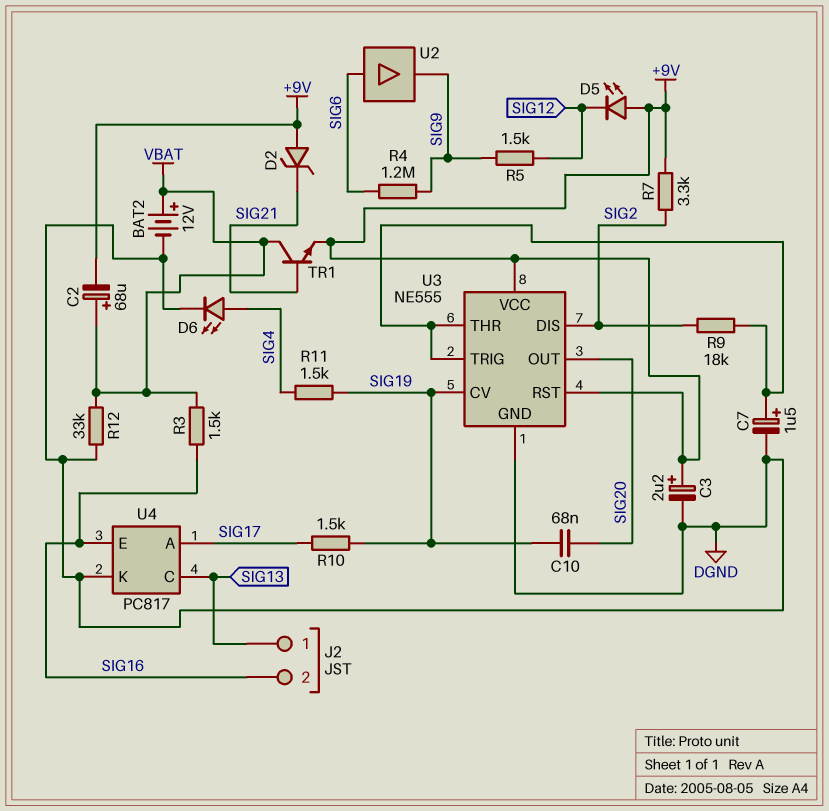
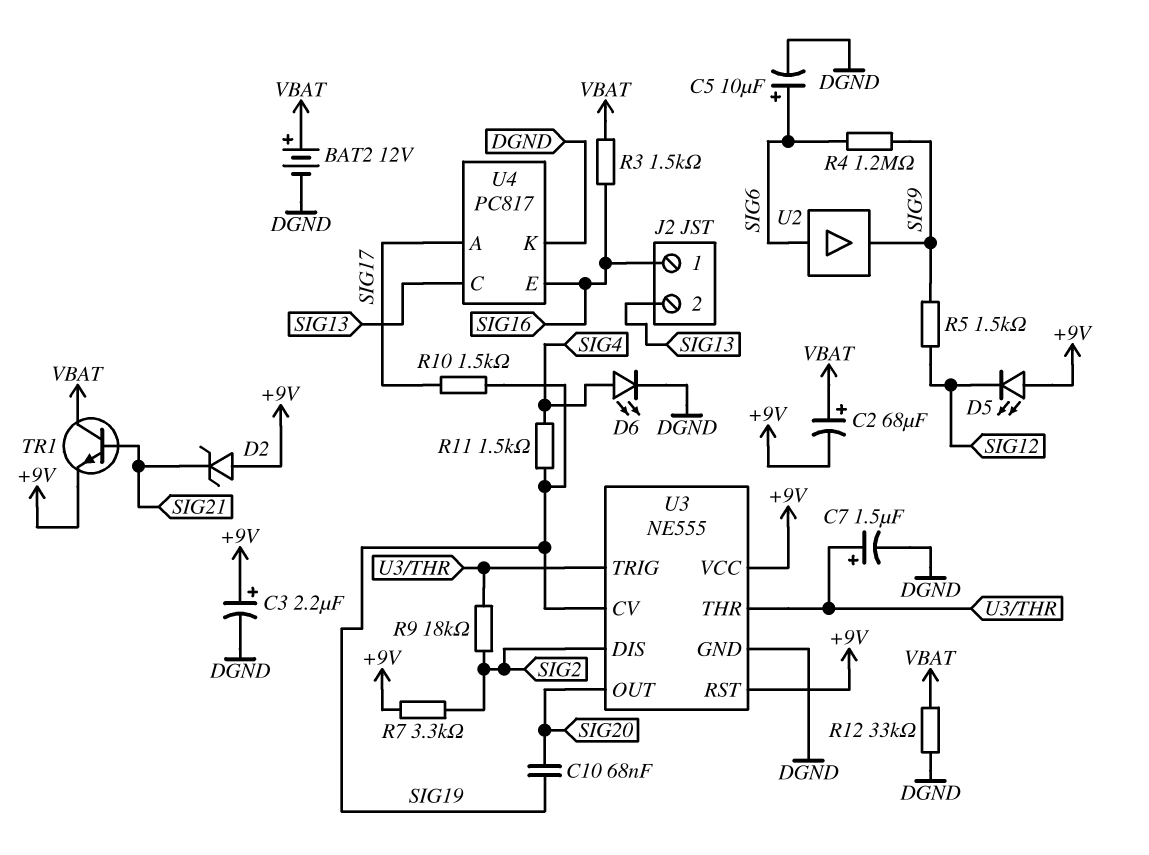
C5: none -> 10uF (plus SIG6, minus DGND)
J2 pin 1: SIG13 -> SIG16
J2 pin 2: SIG16 -> SIG13

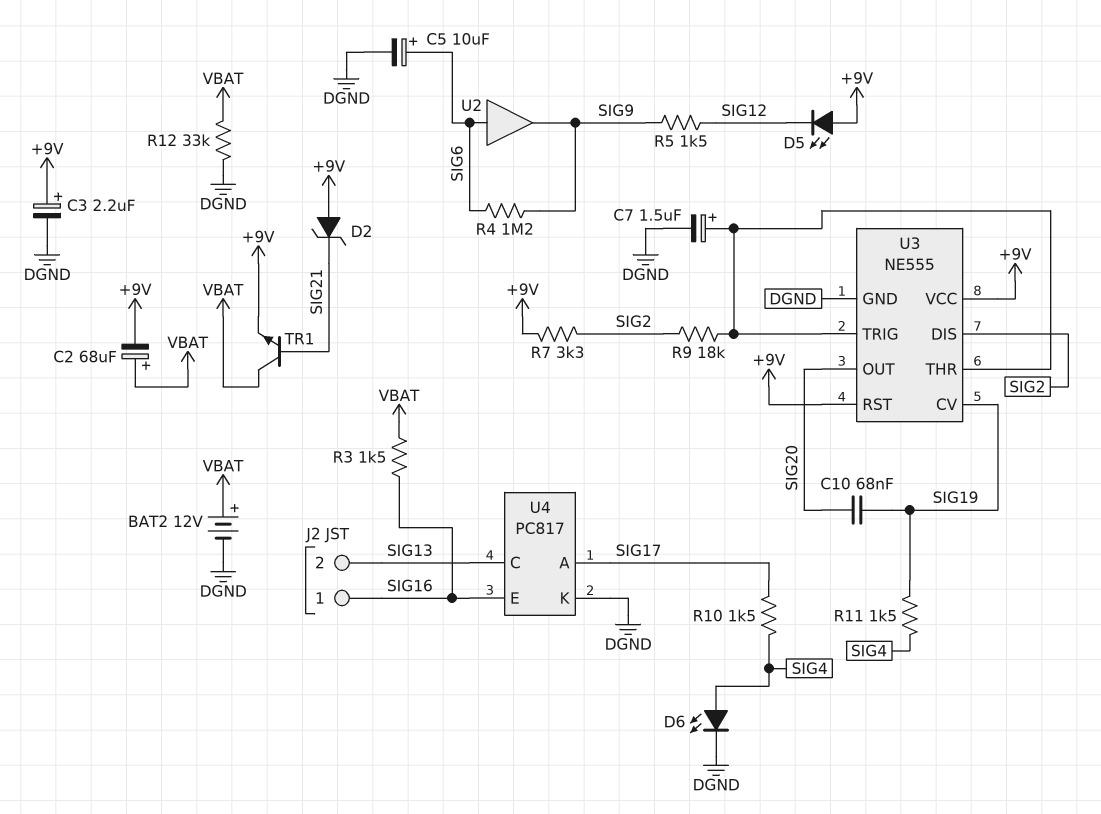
R10: 1.5k (SIG17, SIG19) -> 1.5k (SIG4, SIG17)

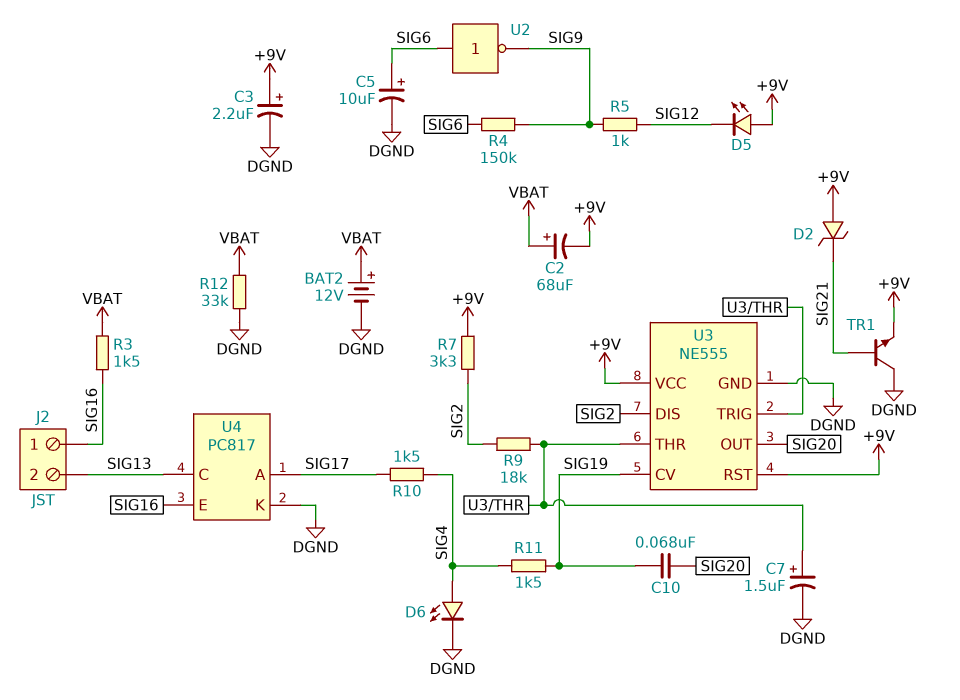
R4: 1.2M (SIG6, SIG9) -> 150k (SIG6, SIG9)
R5: 1.5k (SIG9, SIG12) -> 1k (SIG9, SIG12)
TR1: NPN (B SIG21, C VBAT, E +9V) -> NPN (B SIG21, C DGND, E +9V)
U2: buffer (in SIG6, out SIG9) -> NOT (in SIG6, out SIG9)

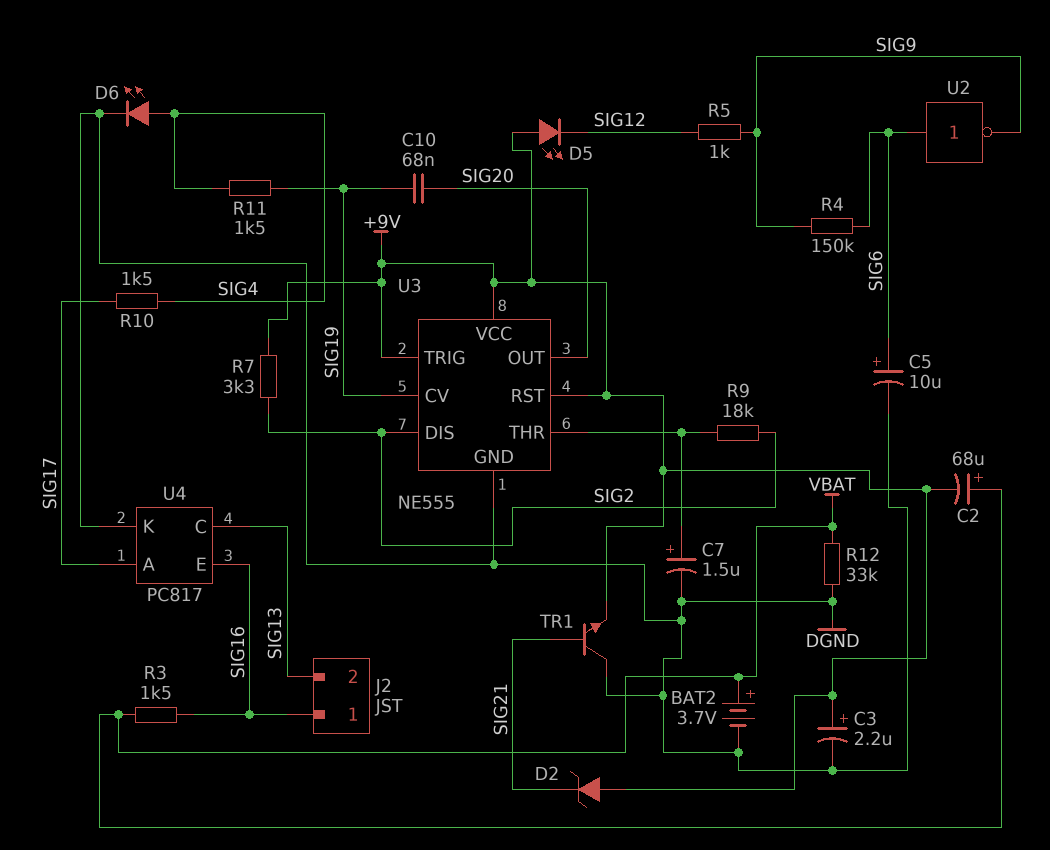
BAT2: 12V (plus VBAT, minus DGND) -> 3.7V (plus VBAT, minus DGND)
U3 pin TRIG: U3/THR -> +9V

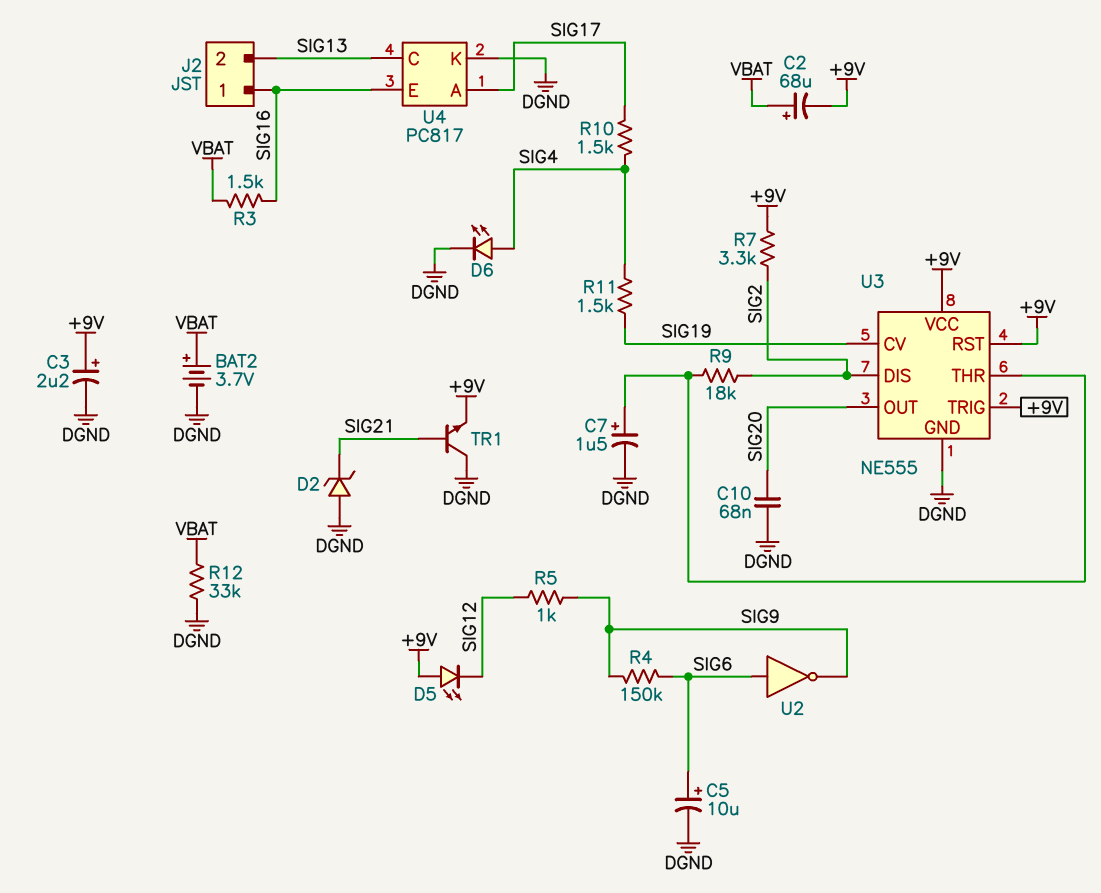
C10: 68nF (SIG19, SIG20) -> 68nF (DGND, SIG20)
D2: zener (A +9V, K SIG21) -> zener (A DGND, K SIG21)

